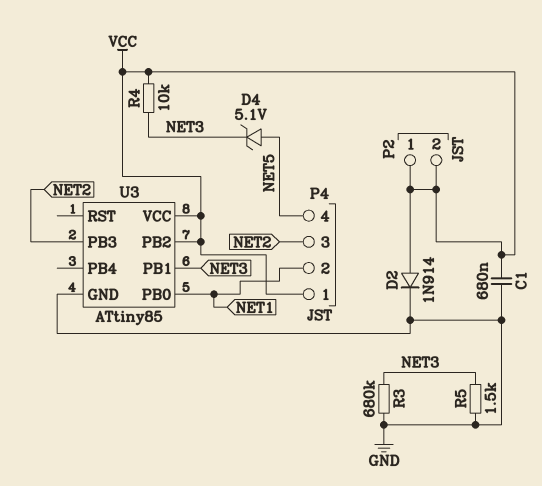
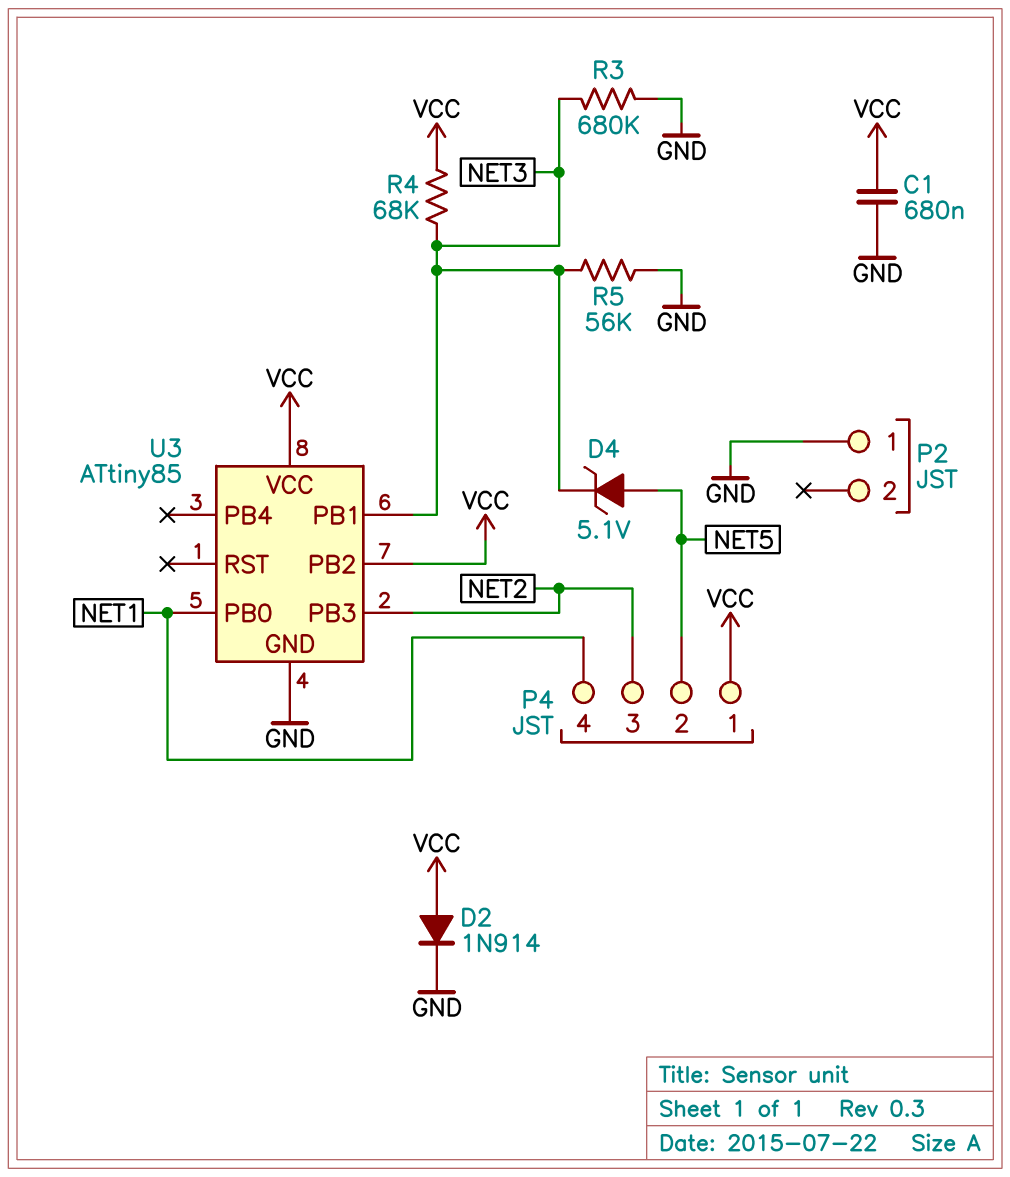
P2 pin 1: VCC -> GND
P2 pin 2: VCC -> none
P4 pin 2: NET1 -> NET5
P4 pin 4: NET5 -> NET1
R4: 10k (NET3, VCC) -> 68k (NET3, VCC)
R5: 1.5k (GND, NET3) -> 56k (GND, NET3)

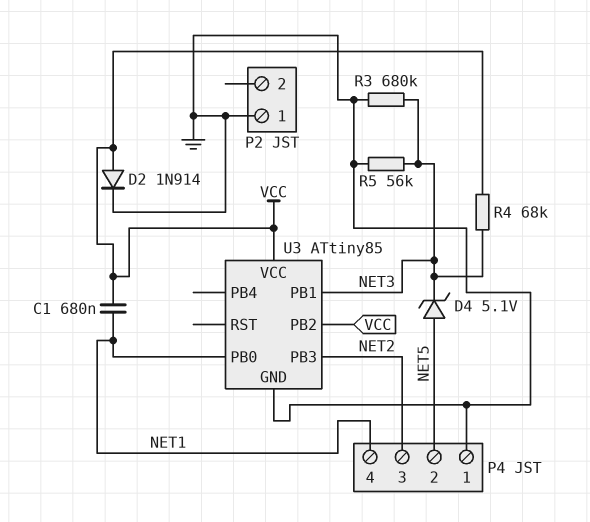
C1: 680nF (GND, VCC) -> 680nF (NET1, VCC)
P4 pin 1: VCC -> GND

